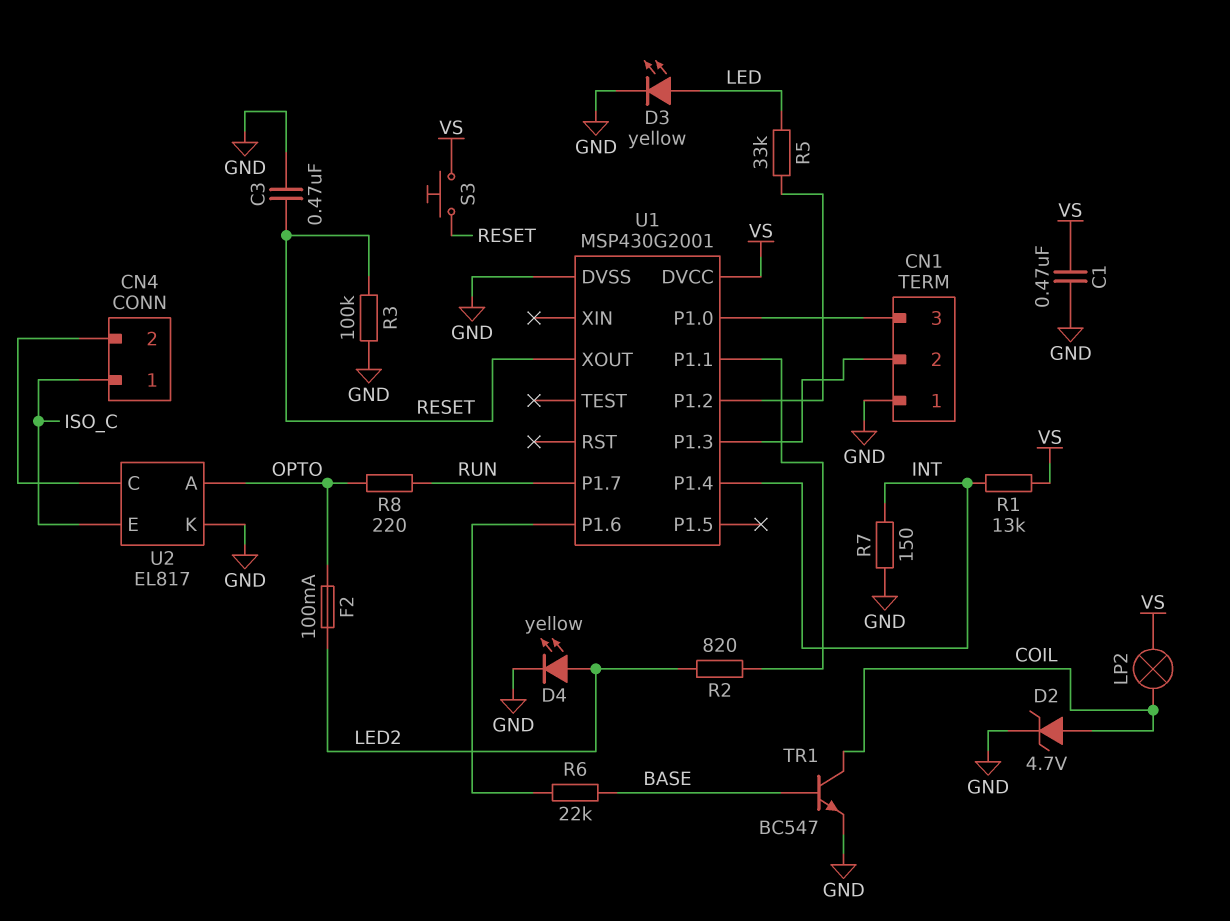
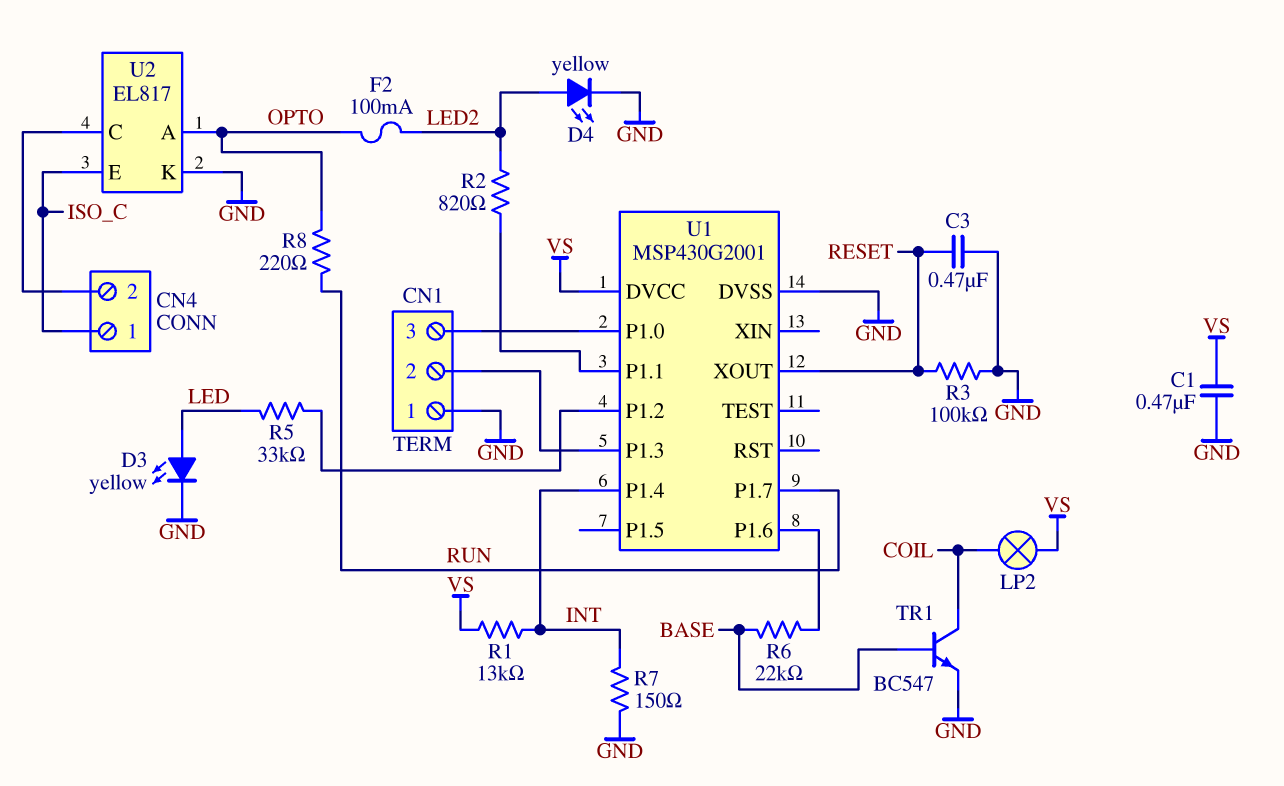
D2: zener 4.7V (A COIL, K GND) -> none
S3: button (RESET, VS) -> none

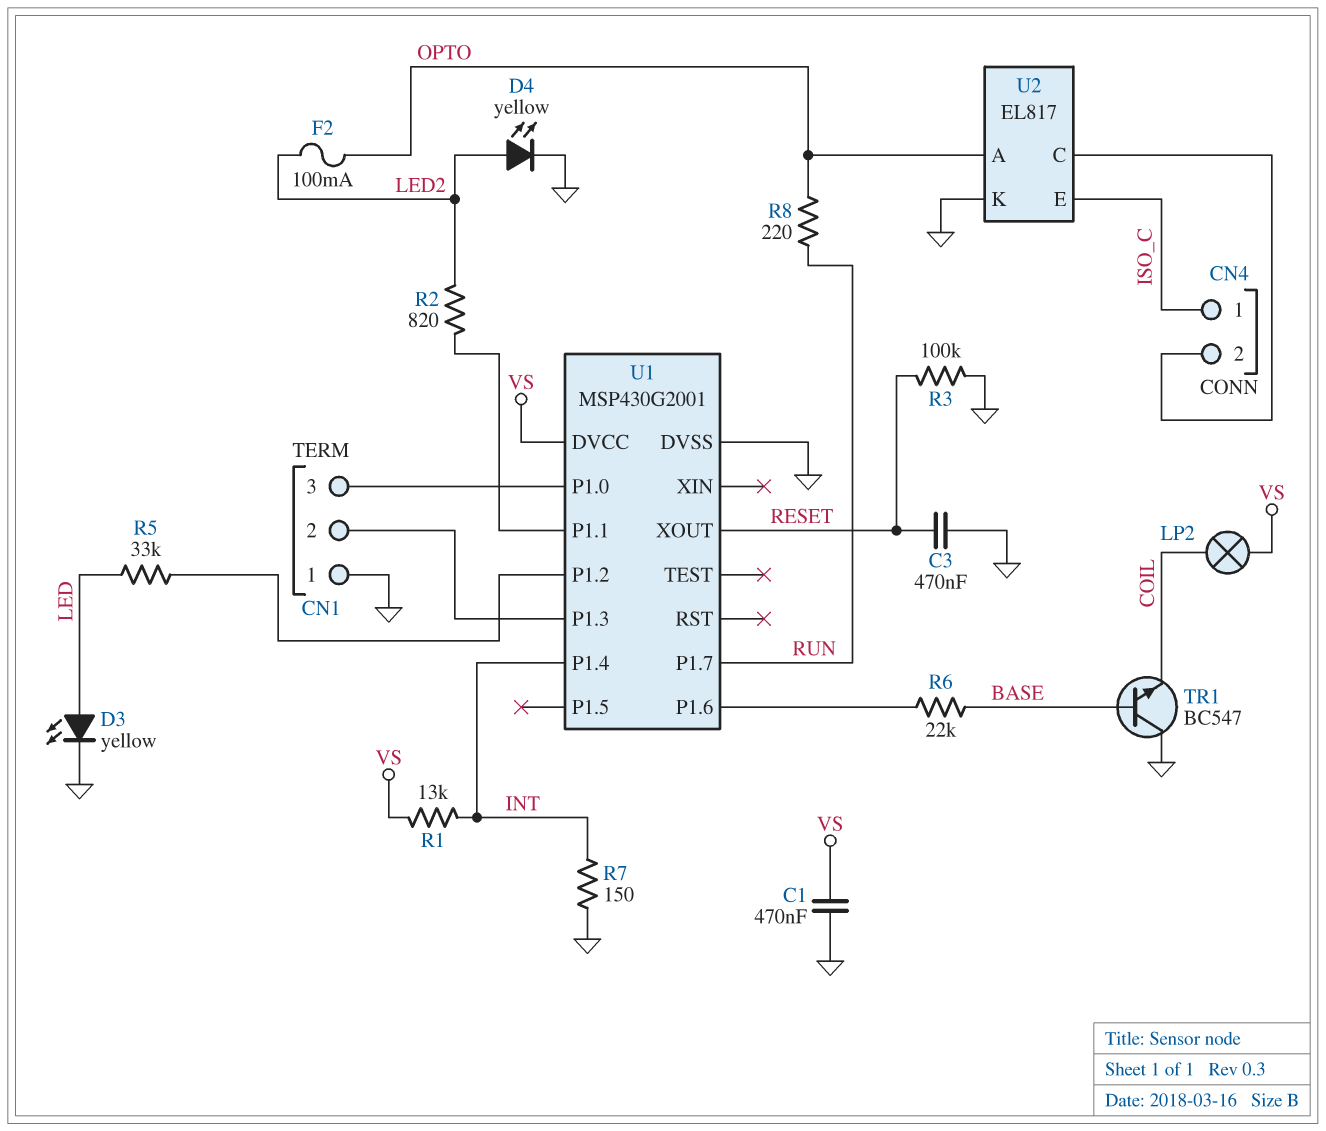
TR1: NPN BC547 (B BASE, C COIL, E GND) -> NPN BC547 (B BASE, C GND, E COIL)

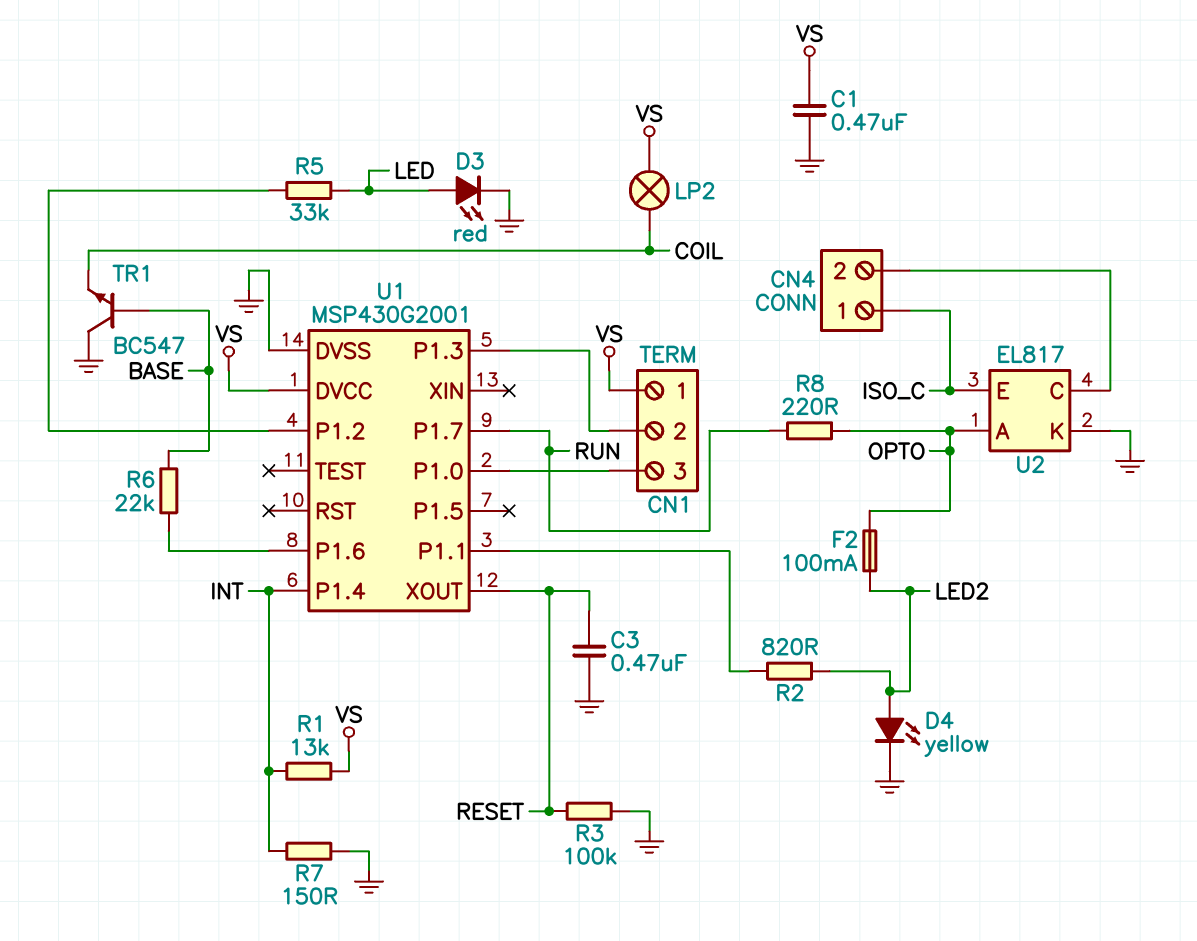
CN1 pin 1: GND -> VS
D3: LED yellow (A LED, K GND) -> LED red (A LED, K GND)

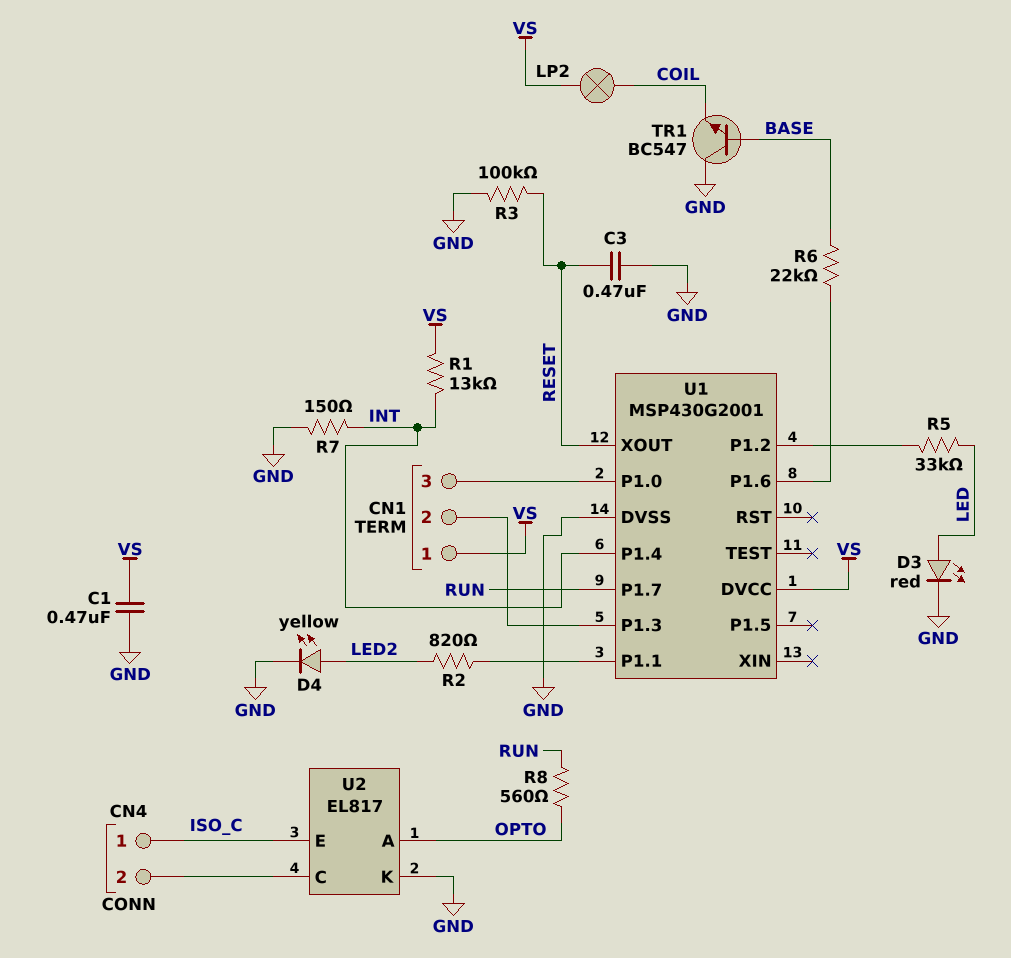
F2: 100mA (LED2, OPTO) -> none
R8: 220 (OPTO, RUN) -> 560 (OPTO, RUN)

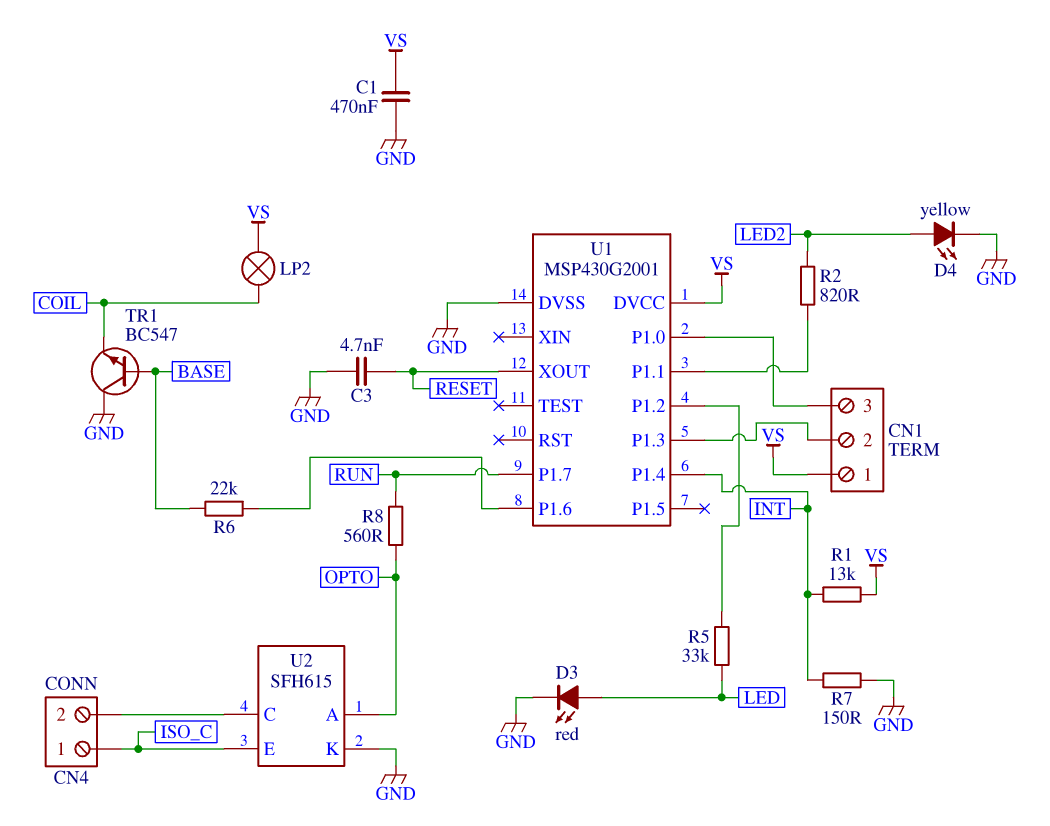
C3: 470nF (GND, RESET) -> 4.7nF (GND, RESET)
R3: 100k (GND, RESET) -> none
U2: EL817 -> SFH615

